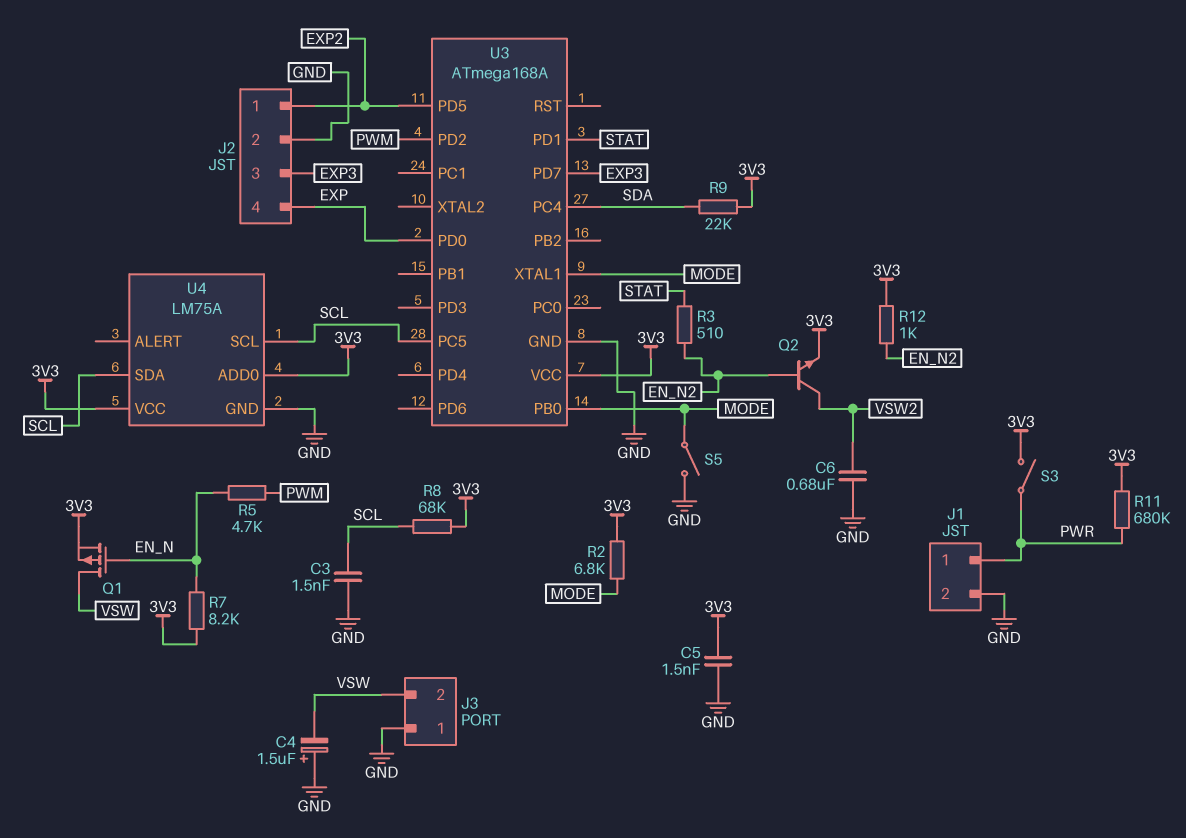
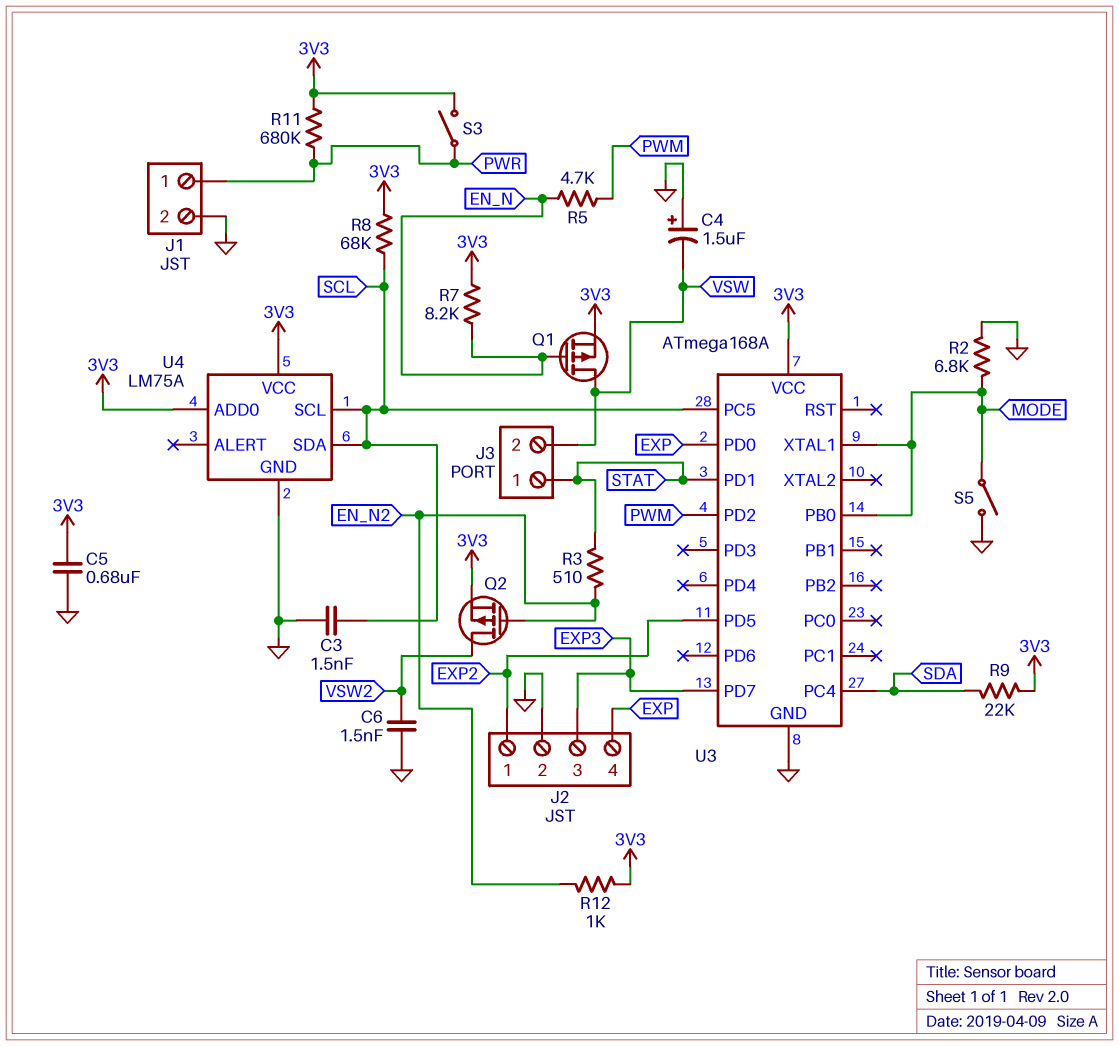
C5: 1.5nF (3V3, GND) -> 680nF (3V3, GND)
C6: 680nF (GND, VSW2) -> 1.5nF (GND, VSW2)
J3 pin 1: GND -> STAT
Q2: NPN (B EN_N2, C VSW2, E 3V3) -> PMOS (G EN_N2, D VSW2, S 3V3)
R2: 6.8k (3V3, MODE) -> 6.8k (GND, MODE)

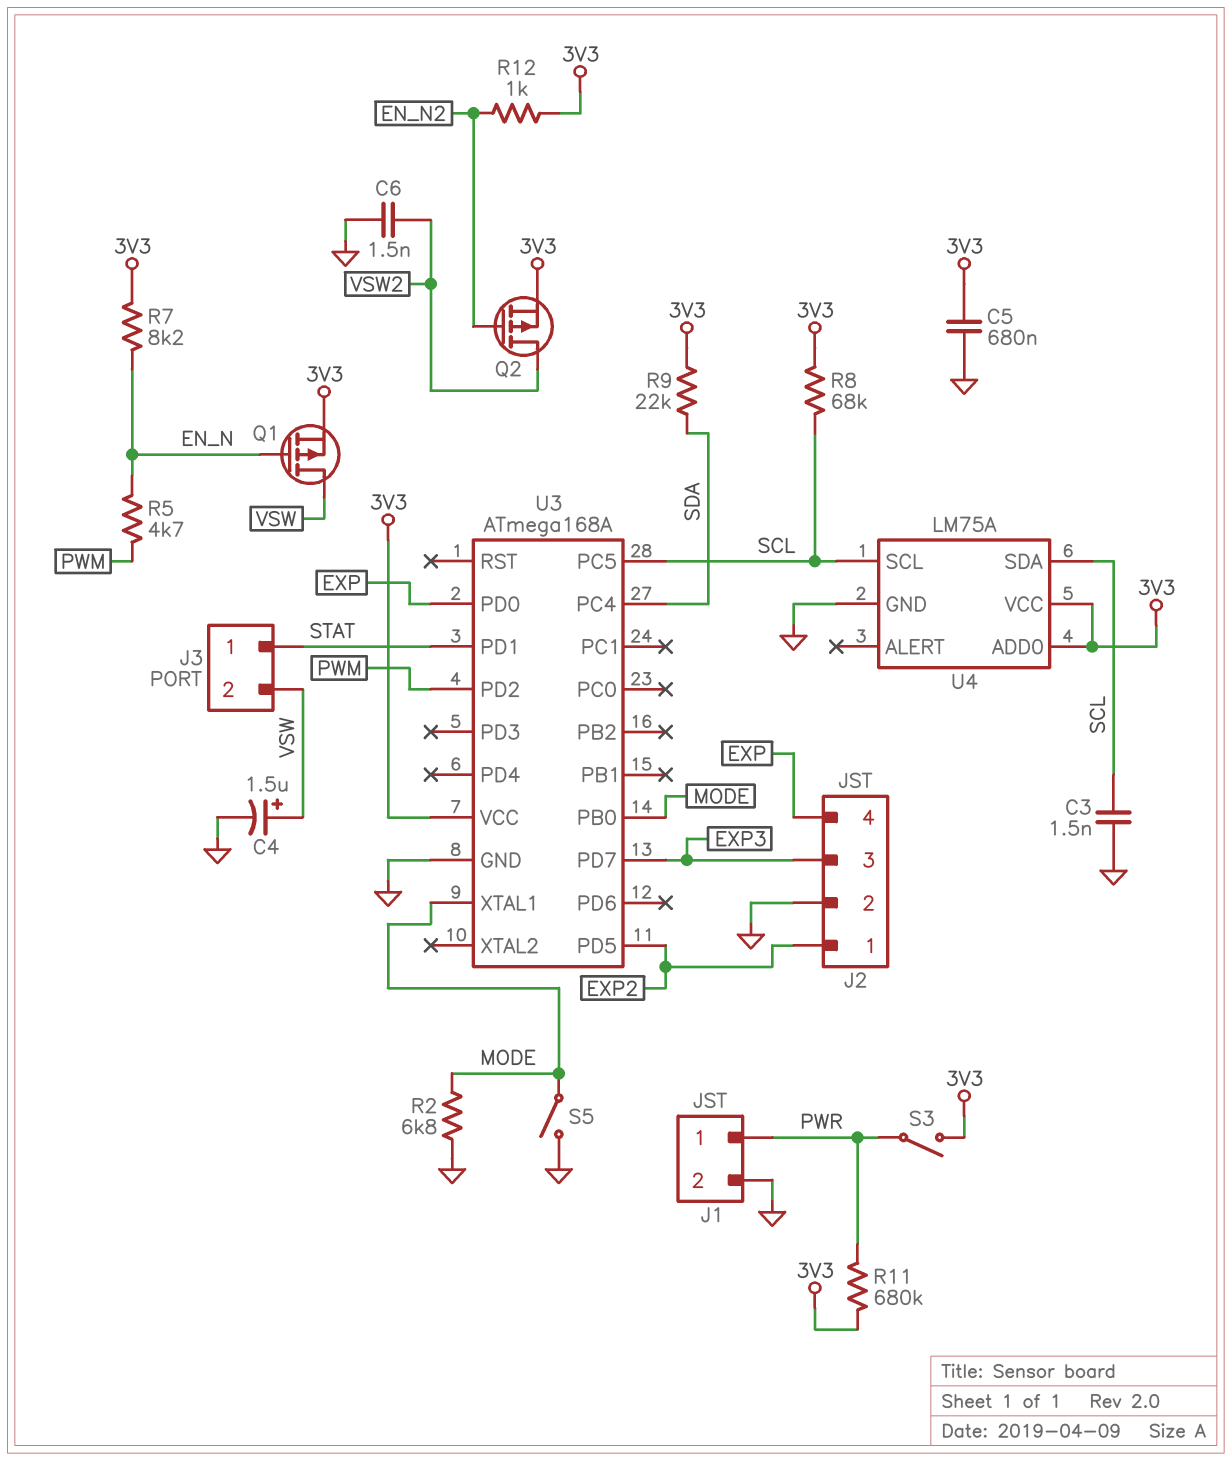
C4: 1.5uF (plus GND, minus VSW) -> 1.5uF (plus VSW, minus GND)
R3: 510 (EN_N2, STAT) -> none

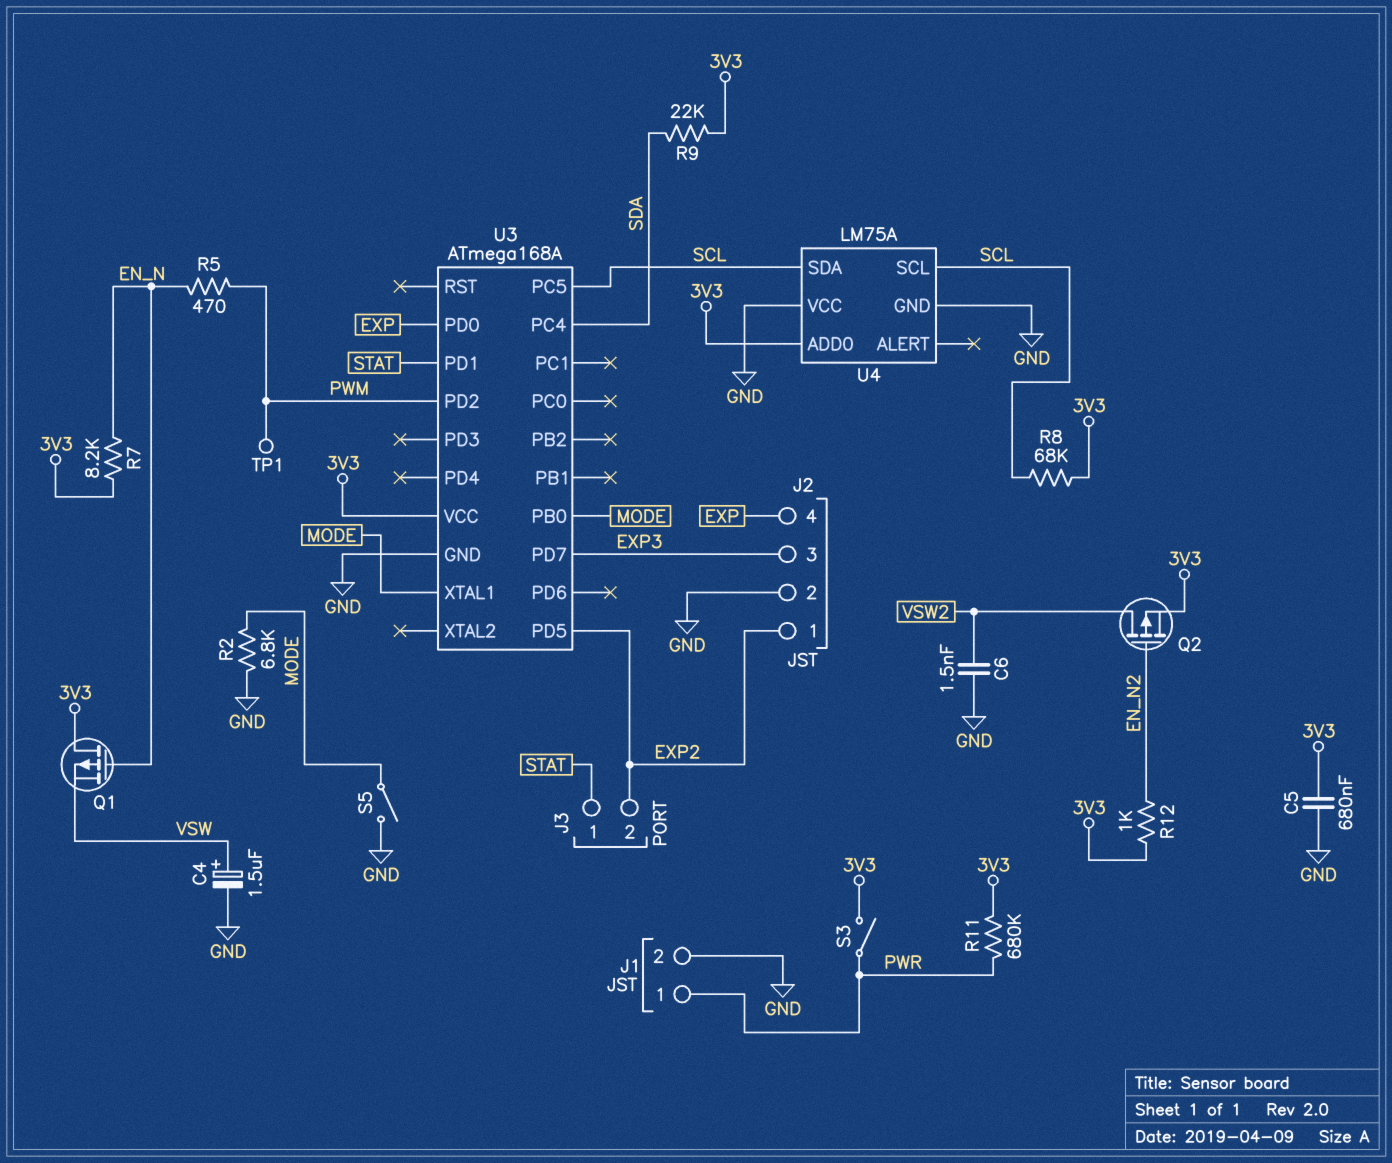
C3: 1.5nF (GND, SCL) -> none
J3 pin 2: VSW -> EXP2
Q1: PMOS (G EN_N, D VSW, S 3V3) -> PMOS (G EN_N, D 3V3, S VSW)
R5: 4.7k (EN_N, PWM) -> 470 (EN_N, PWM)
TP1: none -> test point (PWM)
U4 pin VCC: 3V3 -> GND

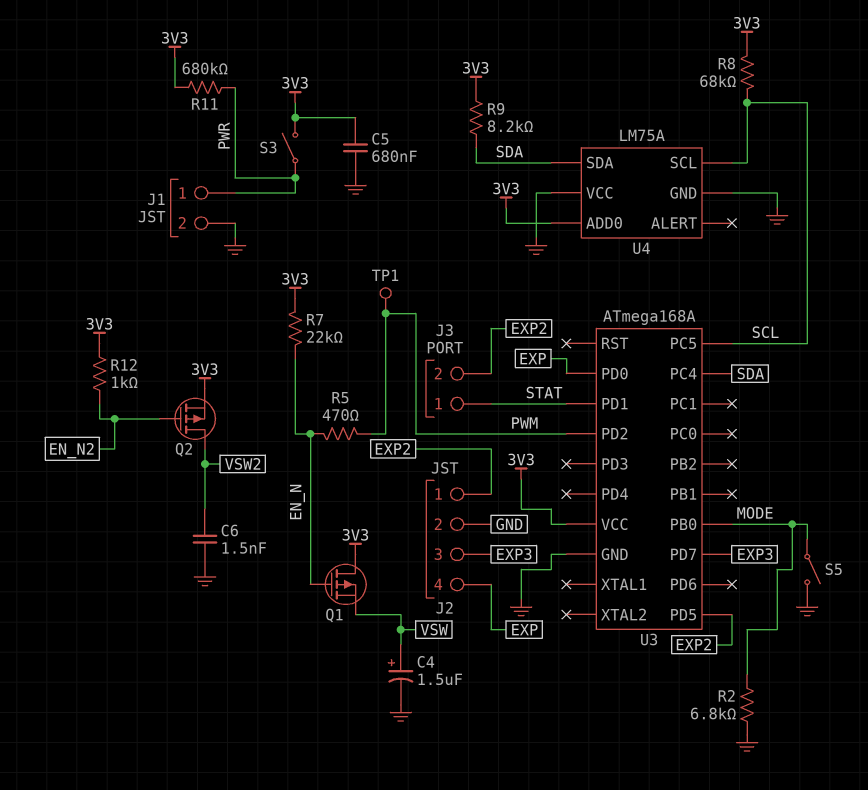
R7: 8.2k (3V3, EN_N) -> 22k (3V3, EN_N)
R9: 22k (3V3, SDA) -> 8.2k (3V3, SDA)
U3 pin XTAL1: MODE -> none
U4 pin SDA: SCL -> SDA

